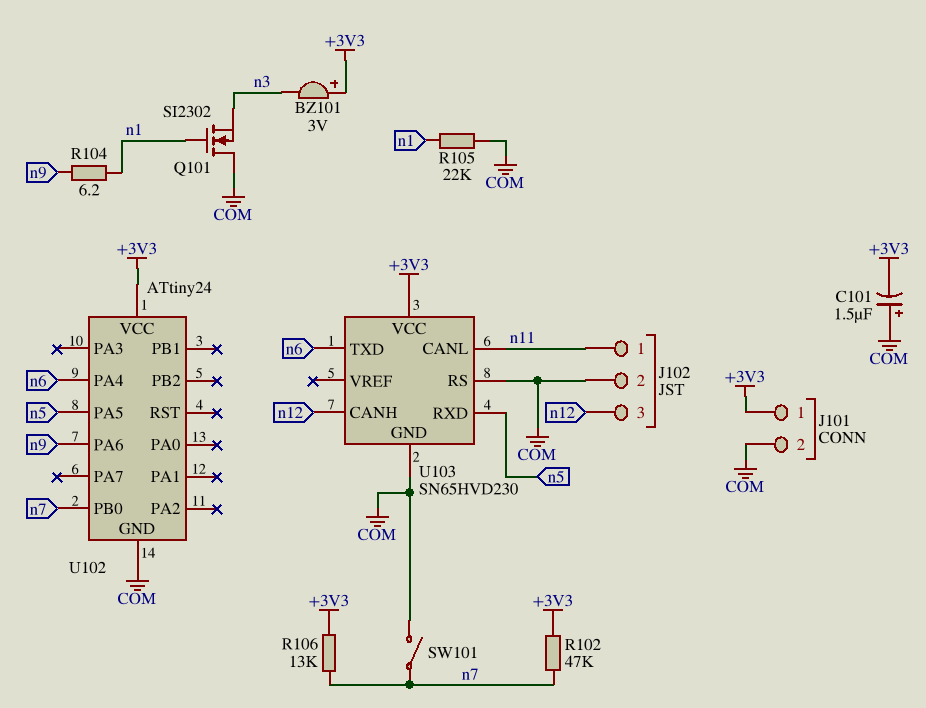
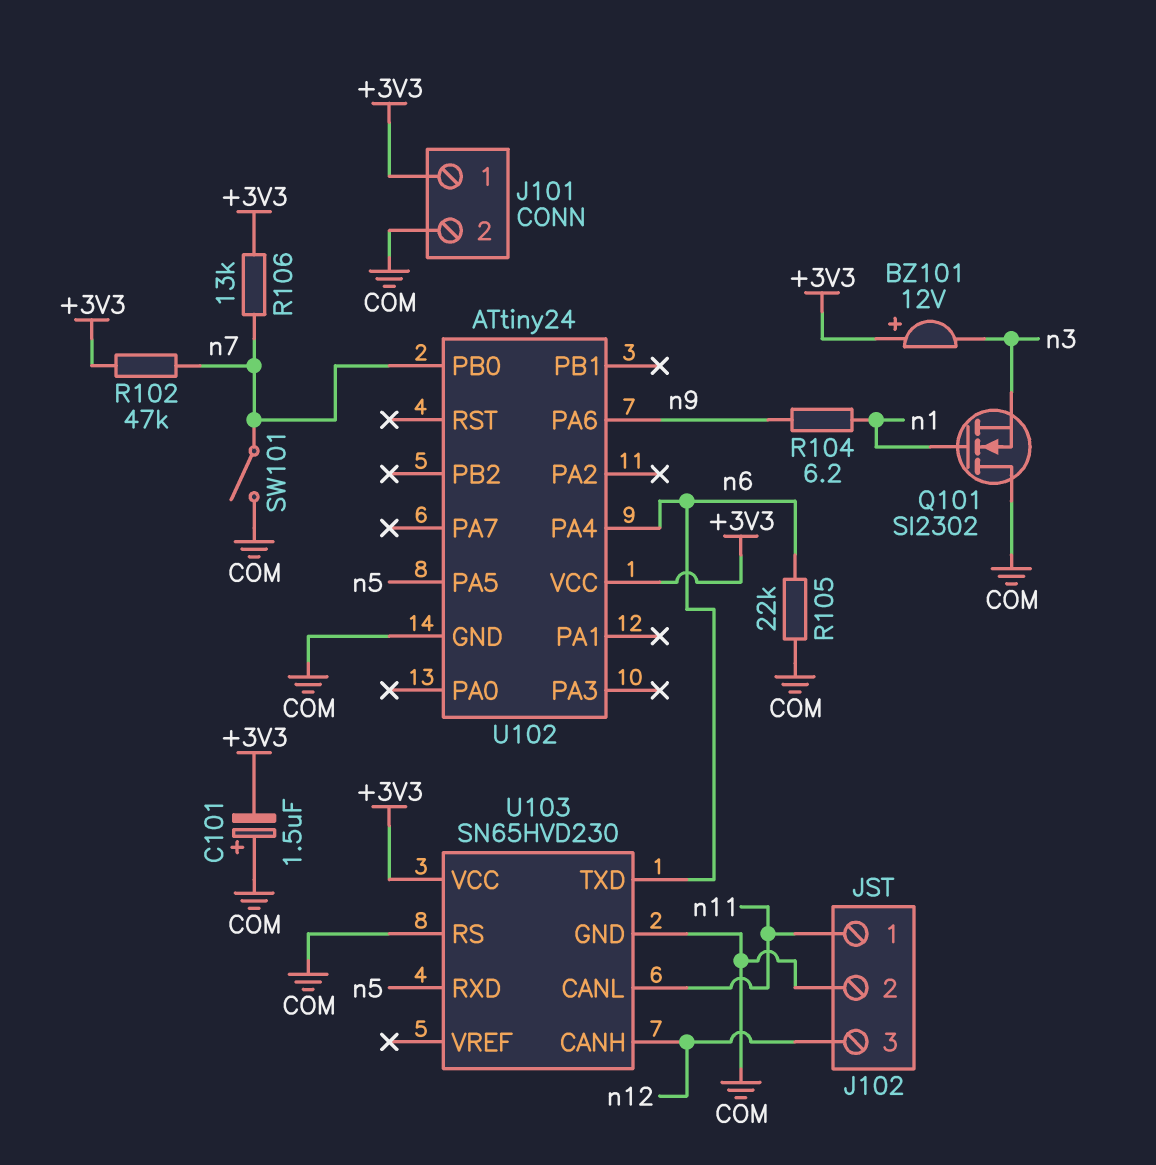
BZ101: buzzer 3V (plus +3V3, minus n3) -> buzzer 12V (plus +3V3, minus n3)
R105: 22k (COM, n1) -> 22k (COM, n6)

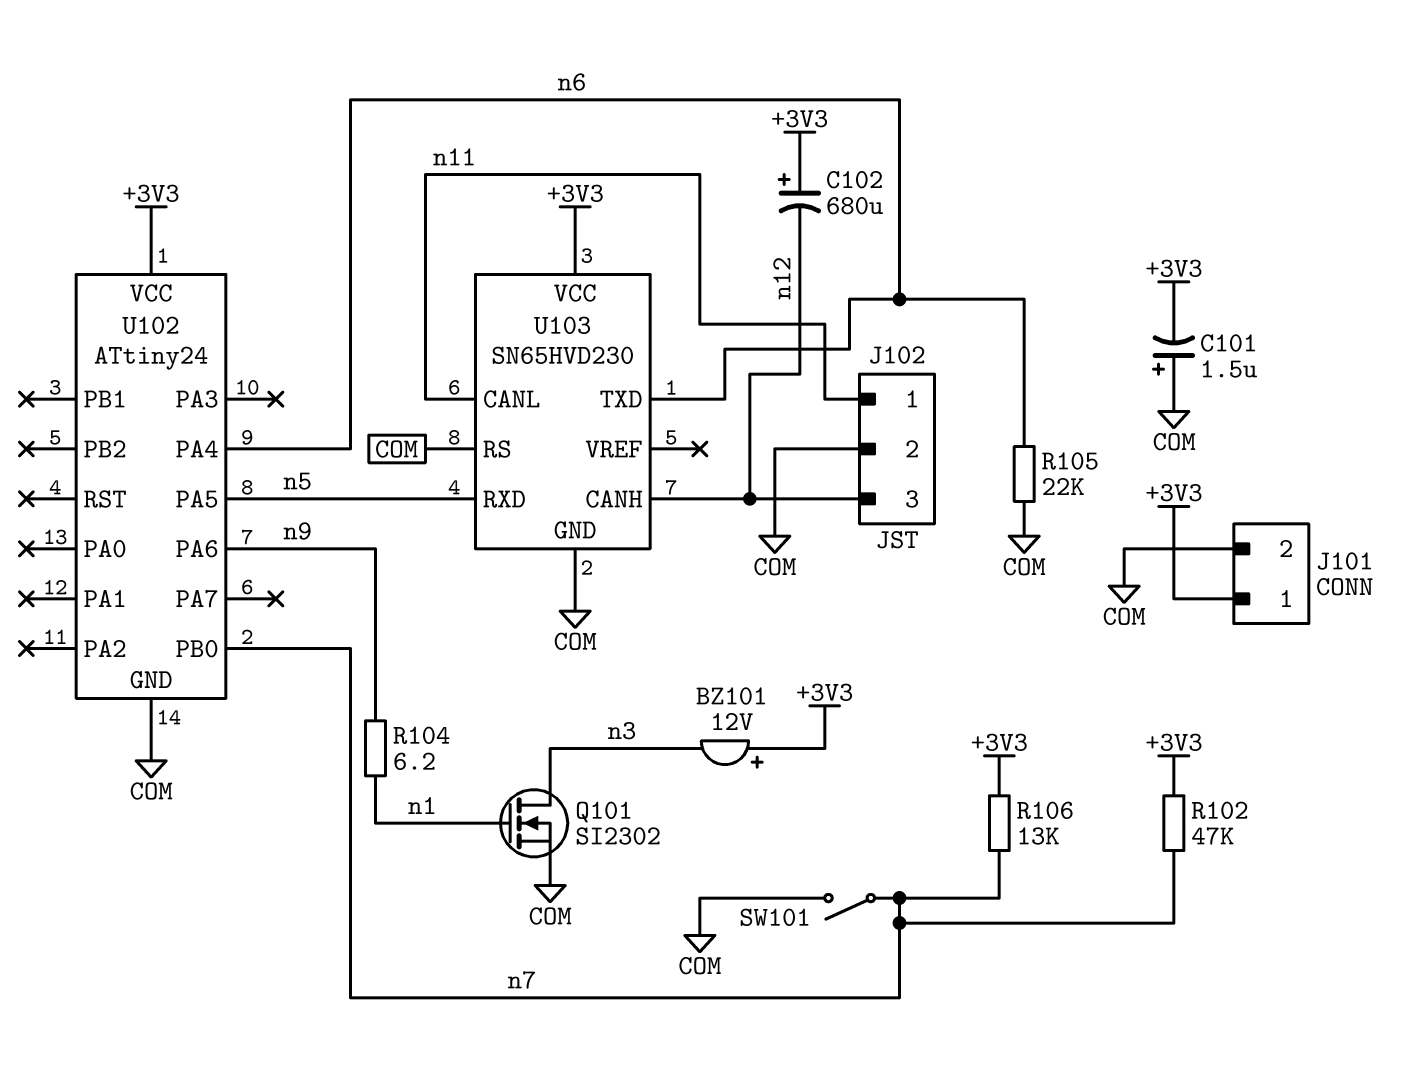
C102: none -> 680uF (plus +3V3, minus n12)
Q101: NMOS SI2302 (G n1, D COM, S n3) -> NMOS SI2302 (G n1, D n3, S COM)

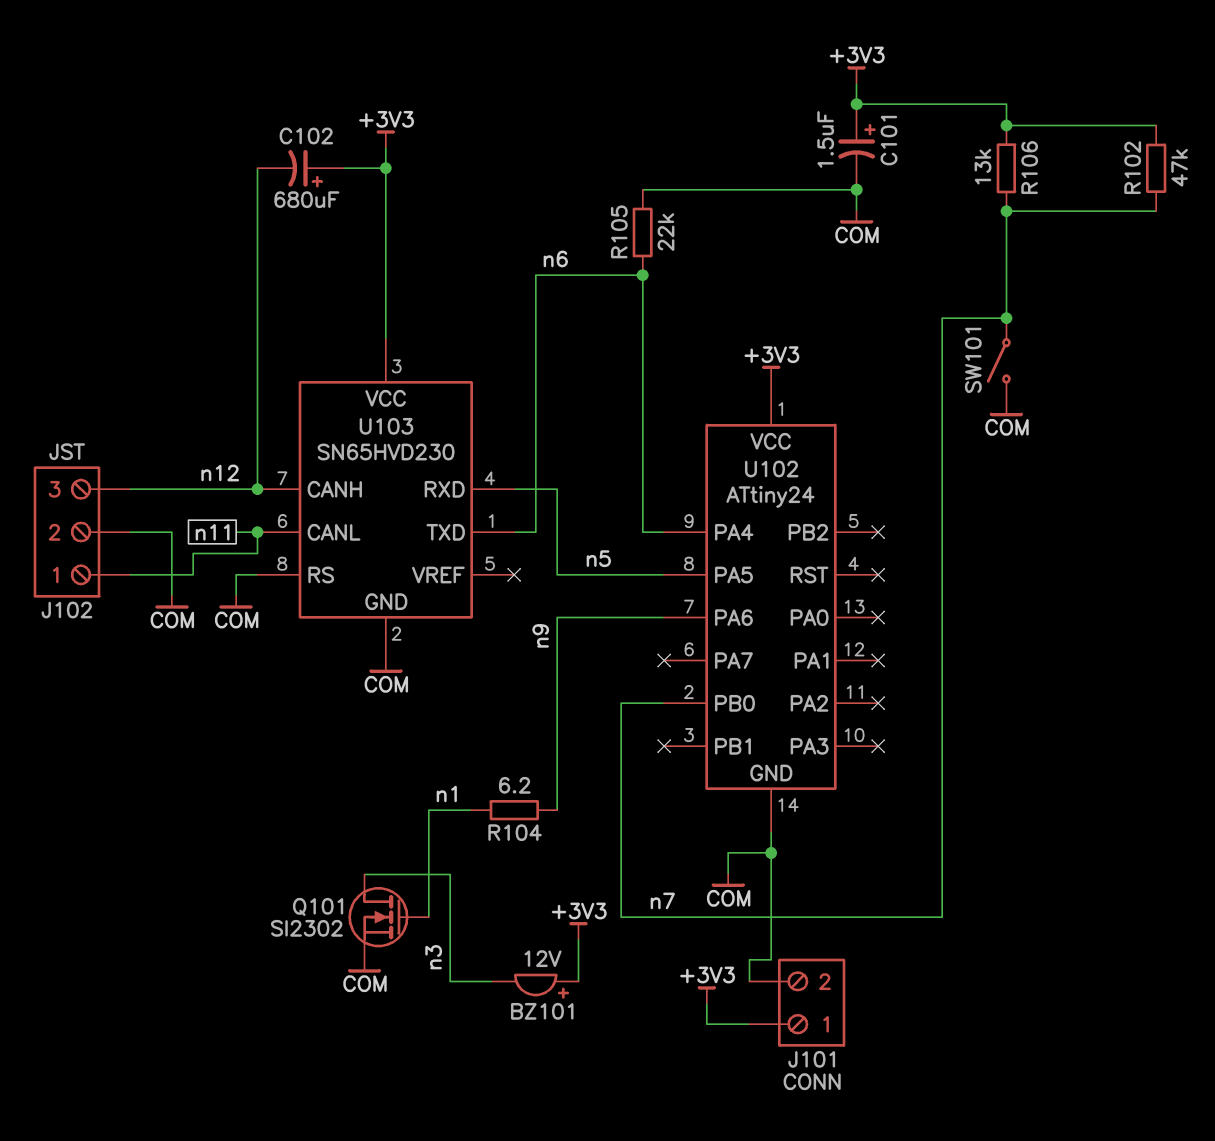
C101: 1.5uF (plus COM, minus +3V3) -> 1.5uF (plus +3V3, minus COM)

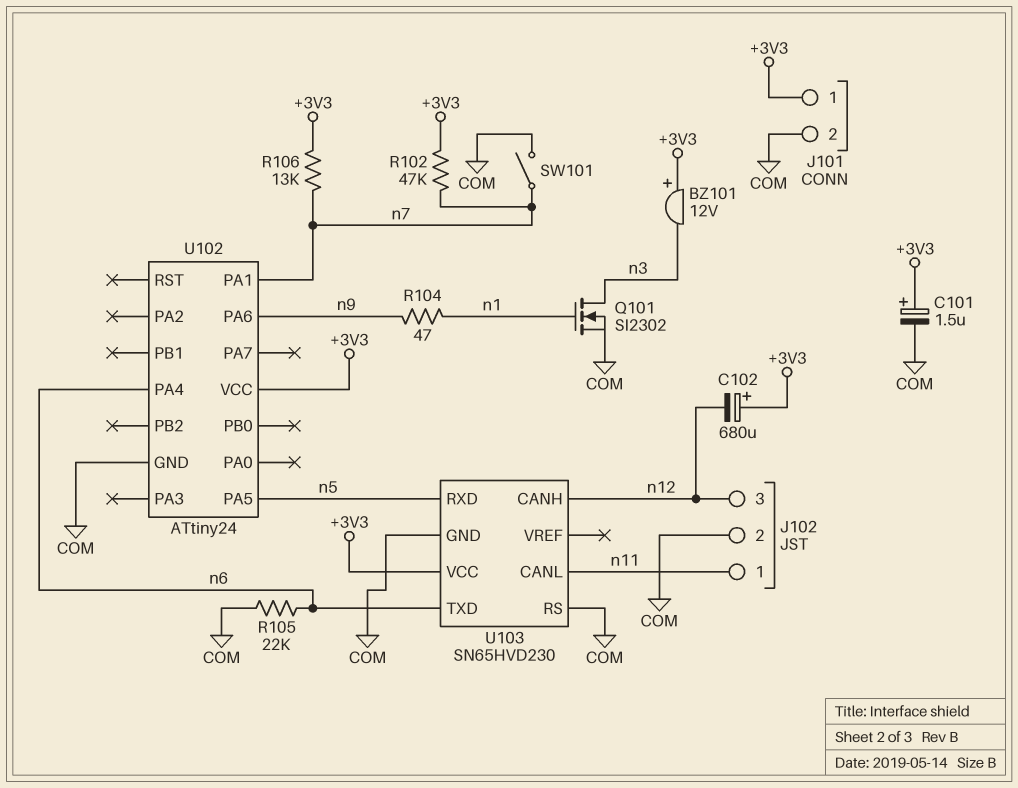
R104: 6.2 (n1, n9) -> 47 (n1, n9)
U102 pin PA1: none -> n7
U102 pin PB0: n7 -> none

